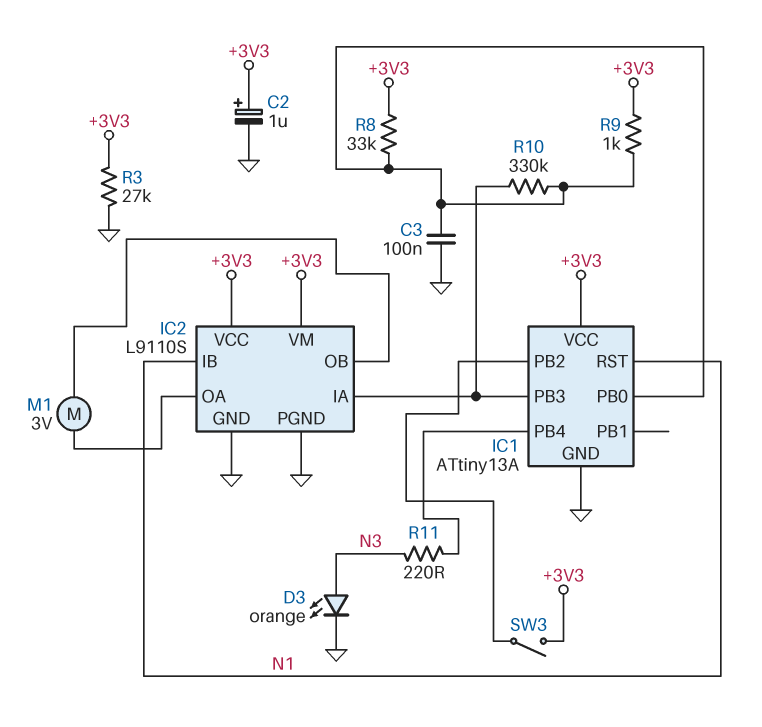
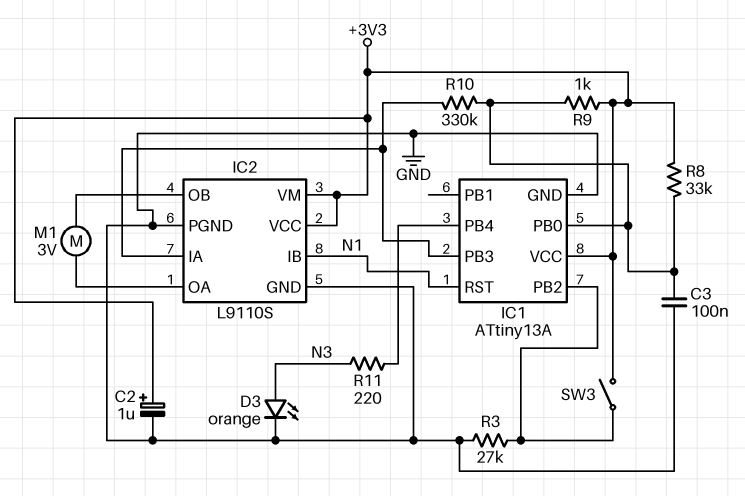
R3: 27k (+3V3, GND) -> 27k (GND, IC1/PB2)

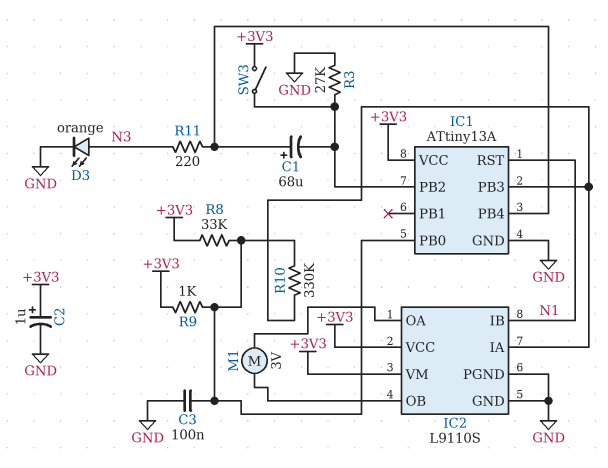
C1: none -> 68uF (plus IC1/PB4, minus IC1/PB2)

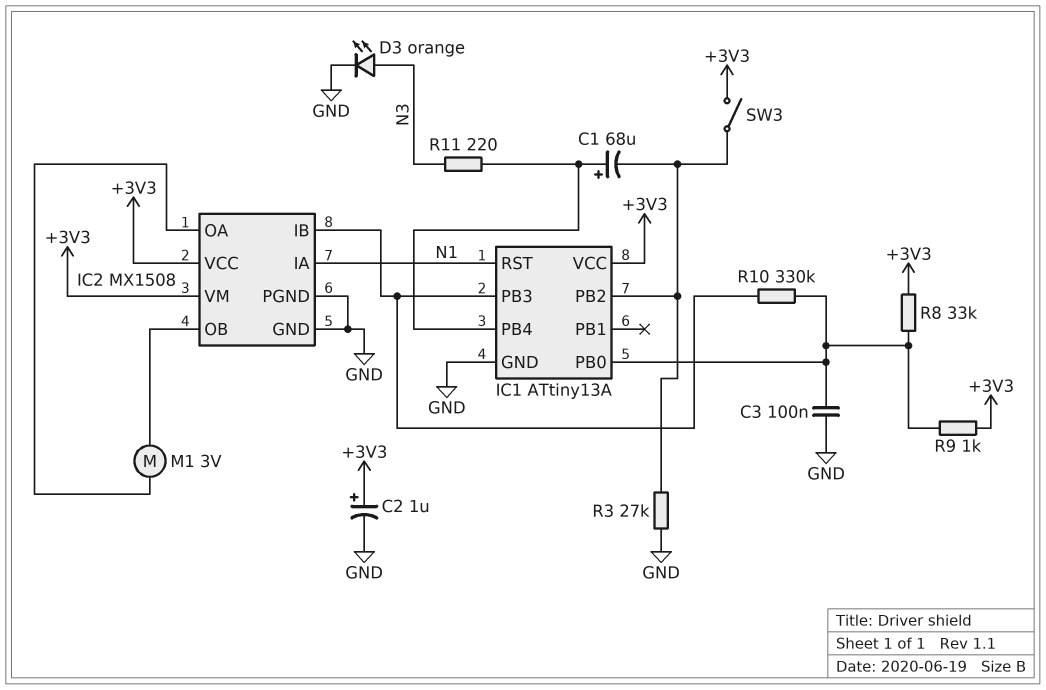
IC2: L9110S -> MX1508
IC2 pin IA: IC1/PB3 -> N1
IC2 pin IB: N1 -> IC1/PB3

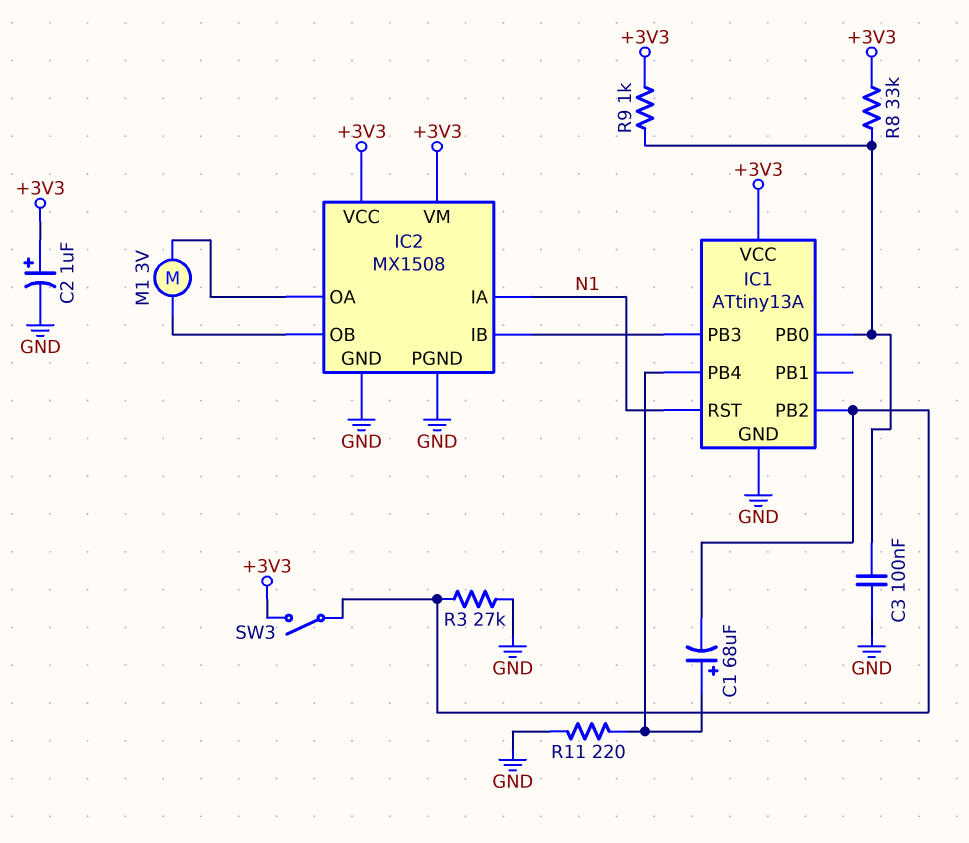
D3: LED orange (A N3, K GND) -> none
R10: 330k (IC1/PB0, IC1/PB3) -> none
R11: 220 (IC1/PB4, N3) -> 220 (GND, IC1/PB4)

